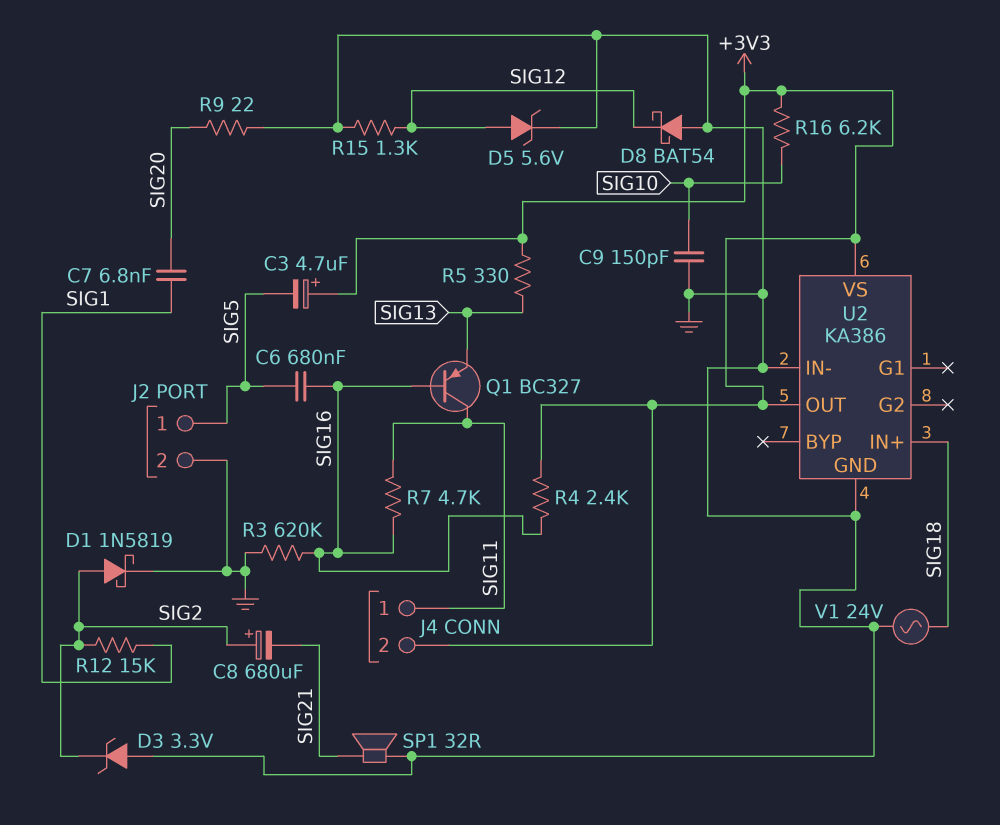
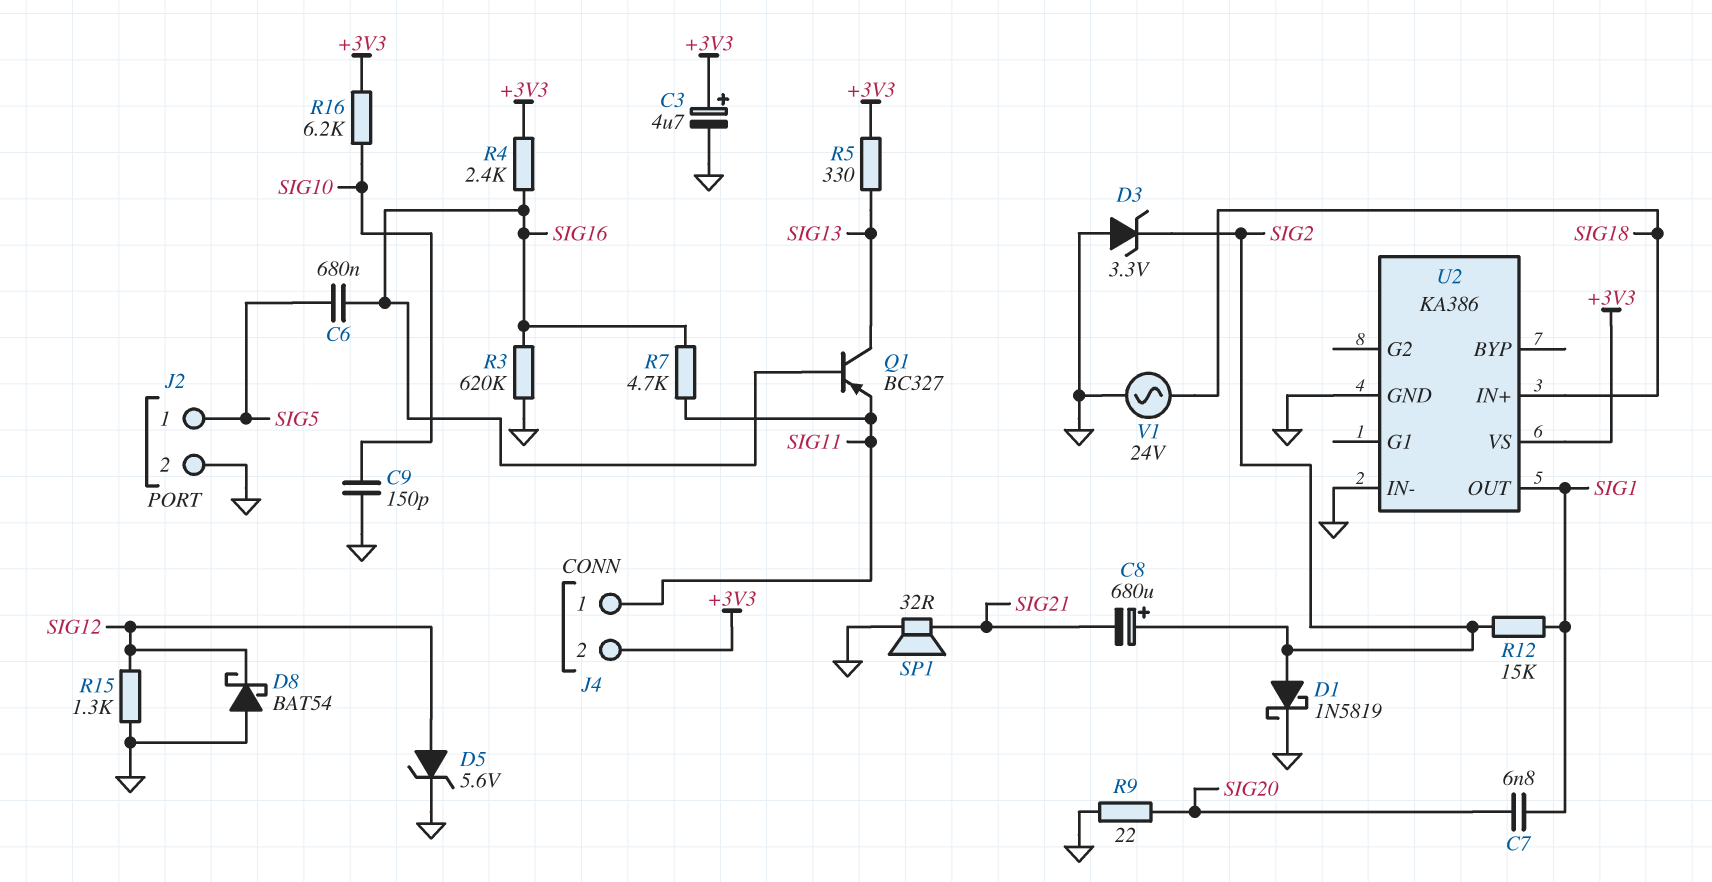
C3: 4.7uF (plus +3V3, minus SIG5) -> 4.7uF (plus +3V3, minus GND)
Q1: PNP BC327 (B SIG16, C SIG11, E SIG13) -> PNP BC327 (B SIG16, C SIG13, E SIG11)
U2 pin OUT: +3V3 -> SIG1

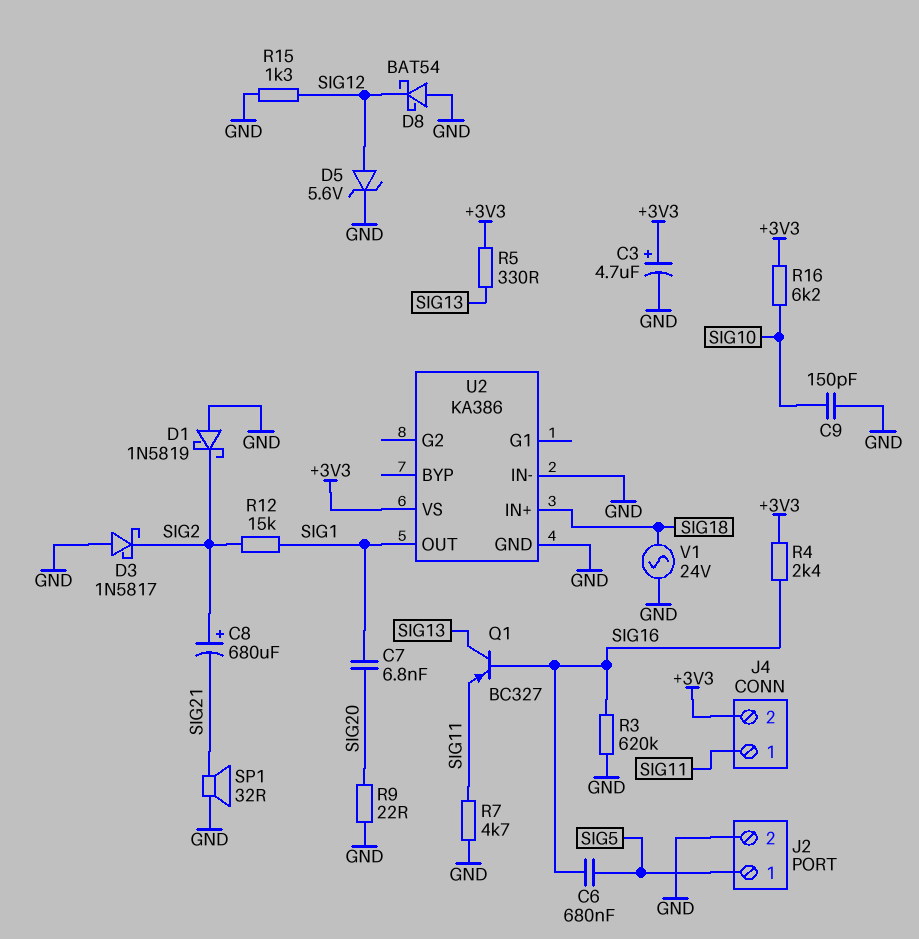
D1: schottky 1N5819 (A SIG2, K GND) -> schottky 1N5819 (A GND, K SIG2)
D3: zener 3.3V (A GND, K SIG2) -> schottky 1N5817 (A GND, K SIG2)
R7: 4.7k (SIG11, SIG16) -> 4.7k (GND, SIG11)

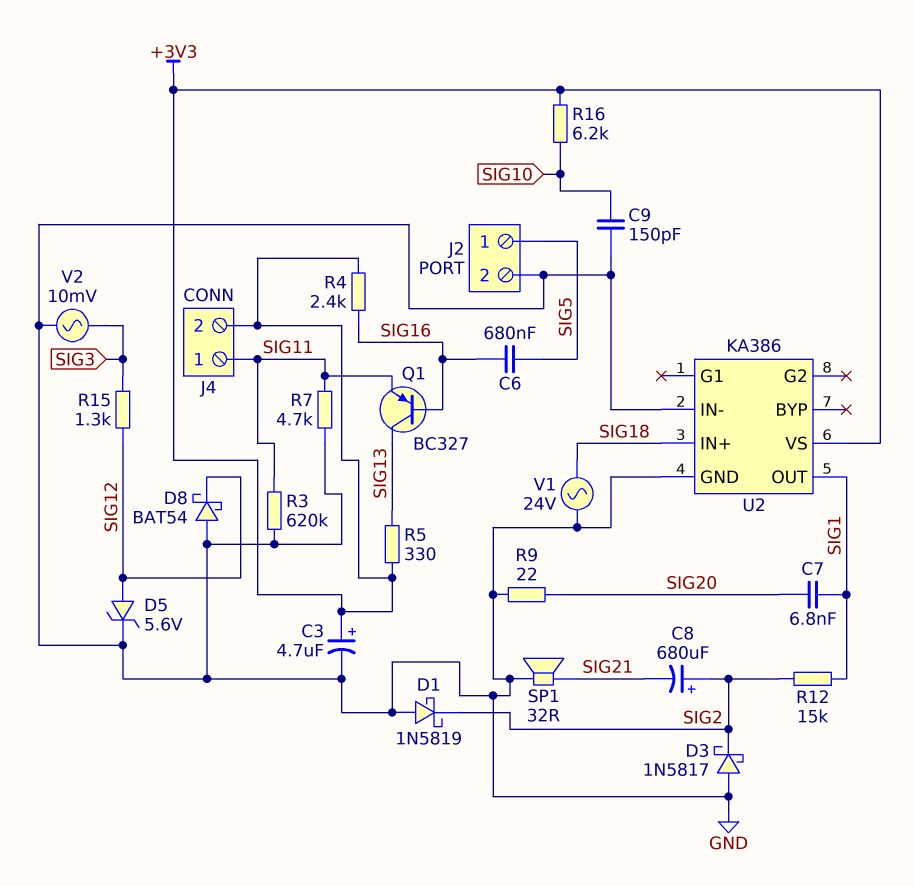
R3: 620k (GND, SIG16) -> 620k (GND, SIG11)
R15: 1.3k (GND, SIG12) -> 1.3k (SIG3, SIG12)
V2: none -> AC 10mV (GND, SIG3)

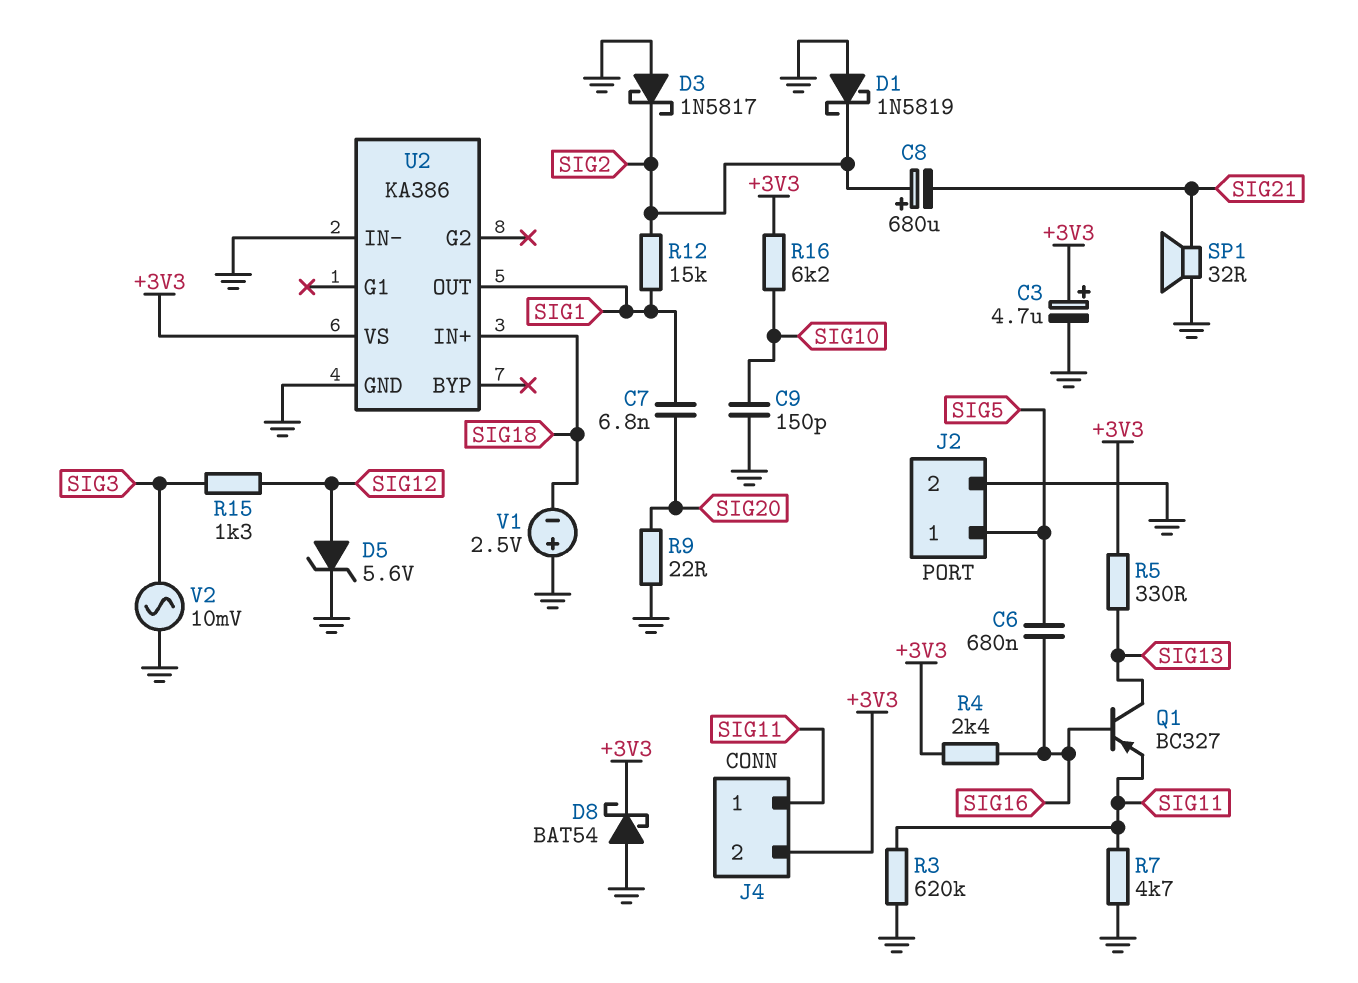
D8: schottky BAT54 (A GND, K SIG12) -> schottky BAT54 (A GND, K +3V3)
V1: AC 24V (GND, SIG18) -> 2.5V (plus GND, minus SIG18)

